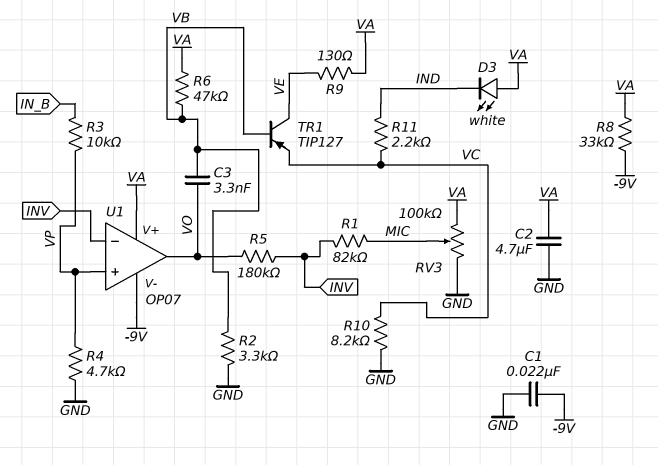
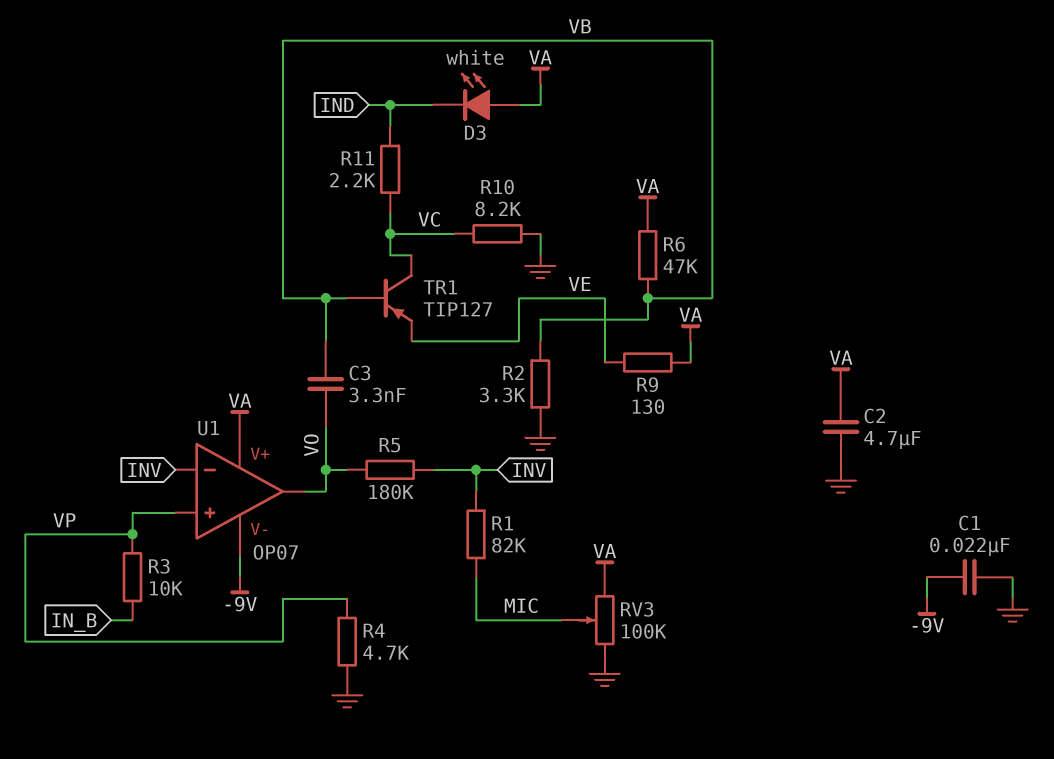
R8: 33k (-9V, VA) -> none
TR1: PNP TIP127 (B VB, C VE, E VC) -> PNP TIP127 (B VB, C VC, E VE)

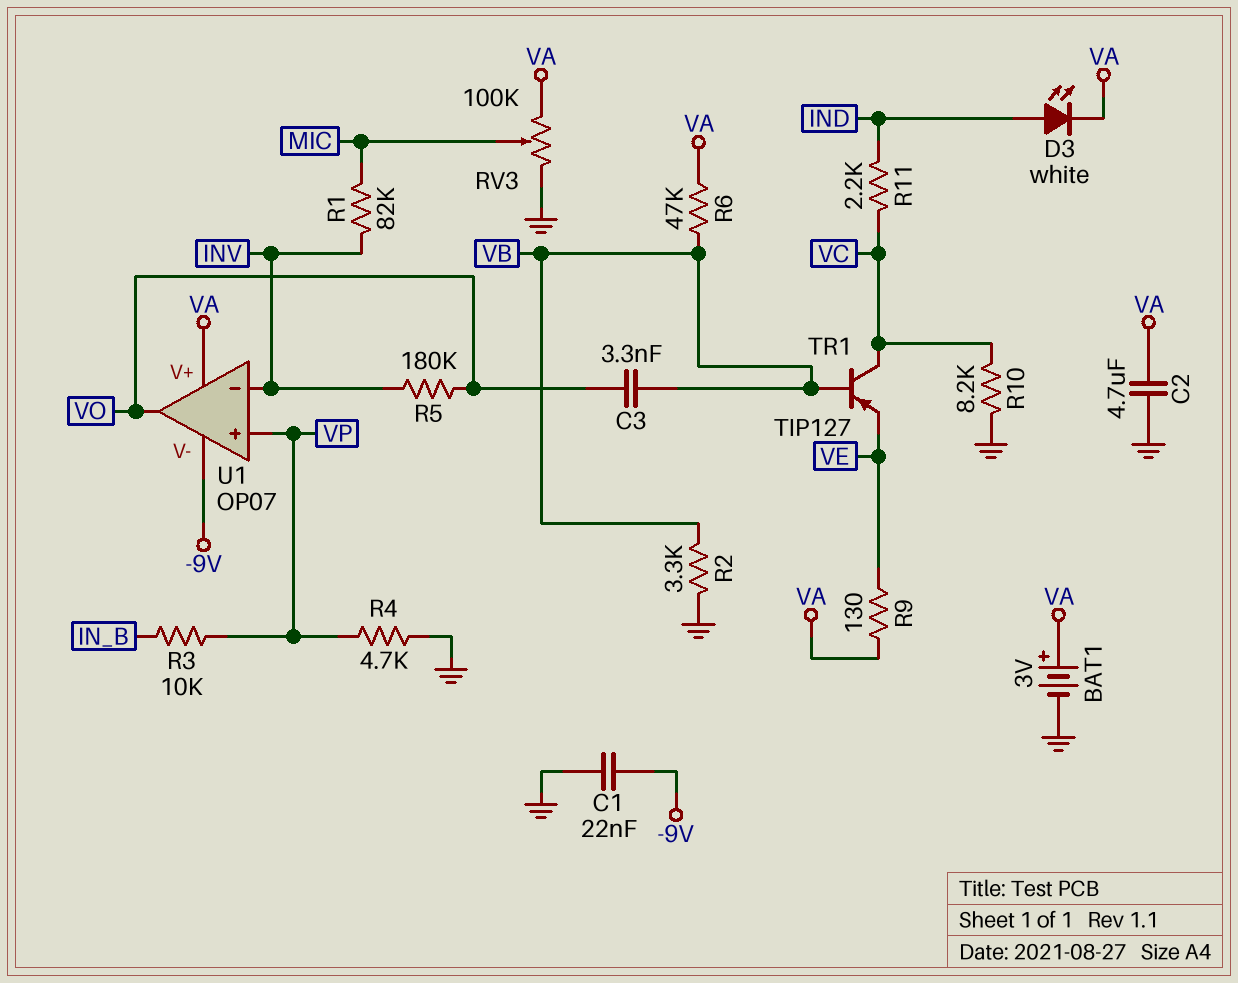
BAT1: none -> 3V (plus VA, minus GND)
D3: LED white (A VA, K IND) -> LED white (A IND, K VA)

